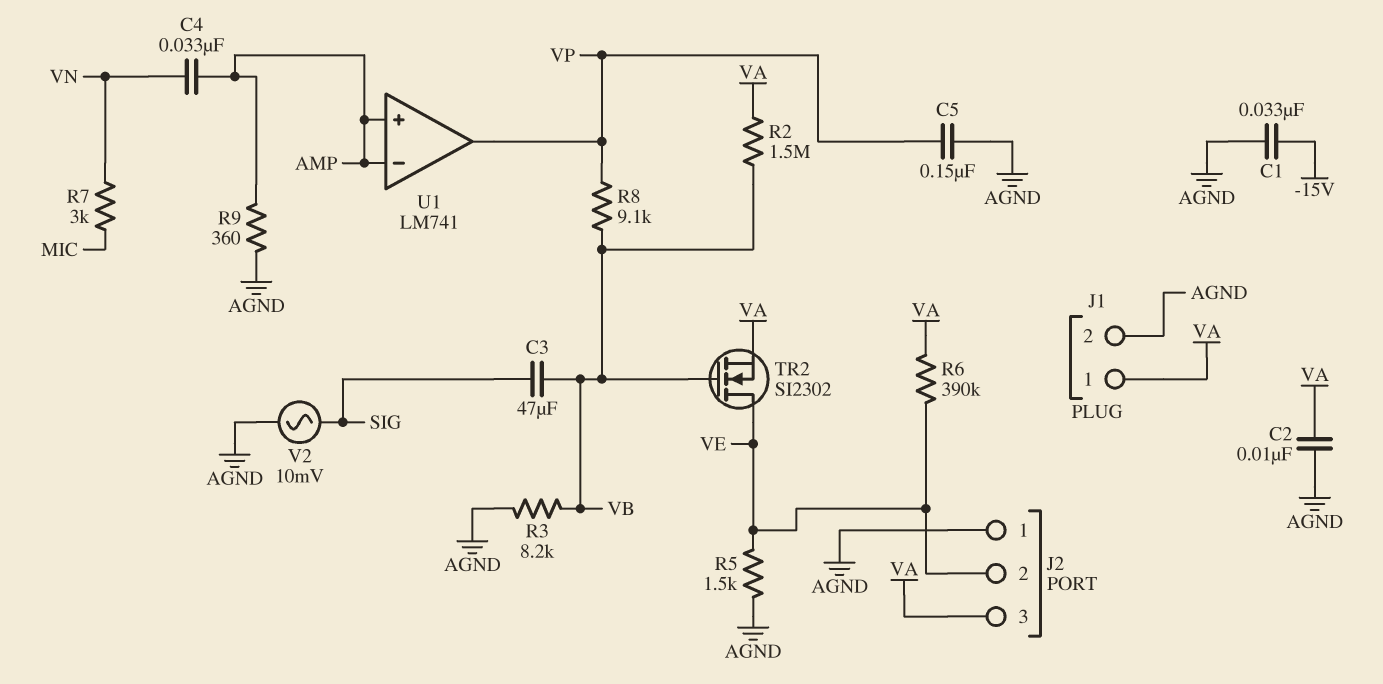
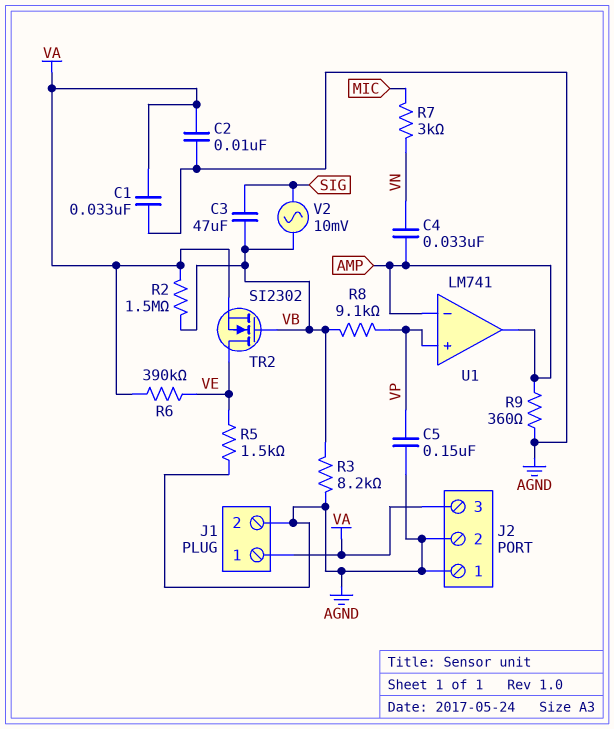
C1: 33nF (-15V, AGND) -> 33nF (AGND, VA)
J2 pin 2: VE -> AGND
U1 pin in+: AMP -> VP
U1 pin out: VP -> AMP
V2: AC 10mV (AGND, SIG) -> AC 10mV (SIG, VB)

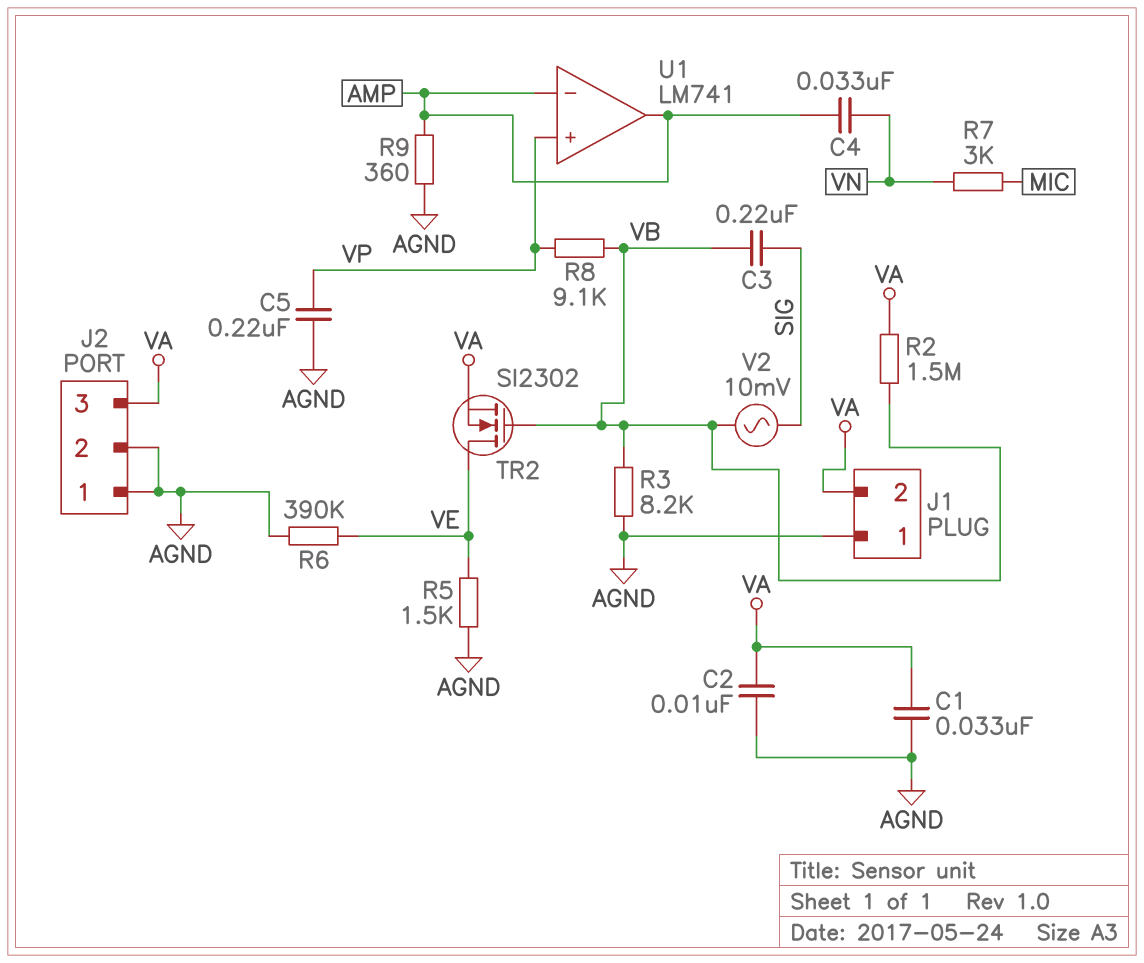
C3: 47uF (SIG, VB) -> 220nF (SIG, VB)
C5: 150nF (AGND, VP) -> 220nF (AGND, VP)
J1 pin 1: VA -> AGND
J1 pin 2: AGND -> VA
R6: 390k (VA, VE) -> 390k (AGND, VE)

